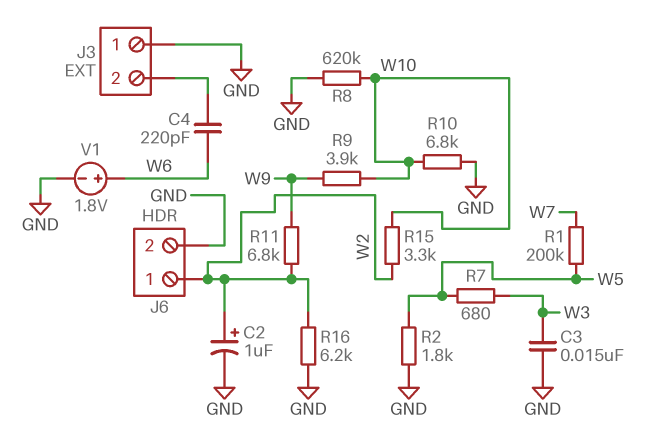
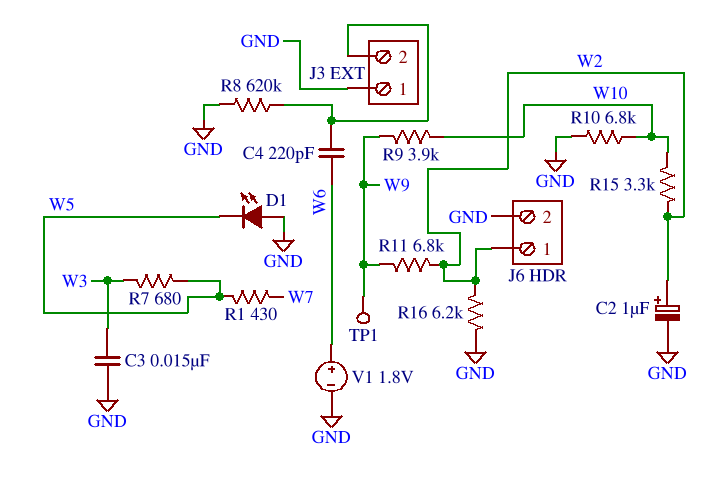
D1: none -> LED (A GND, K W5)
R1: 200k (W5, W7) -> 430 (W5, W7)
R2: 1.8k (GND, W5) -> none
R8: 620k (GND, W10) -> 620k (GND, J3/2)
TP1: none -> test point (W9)

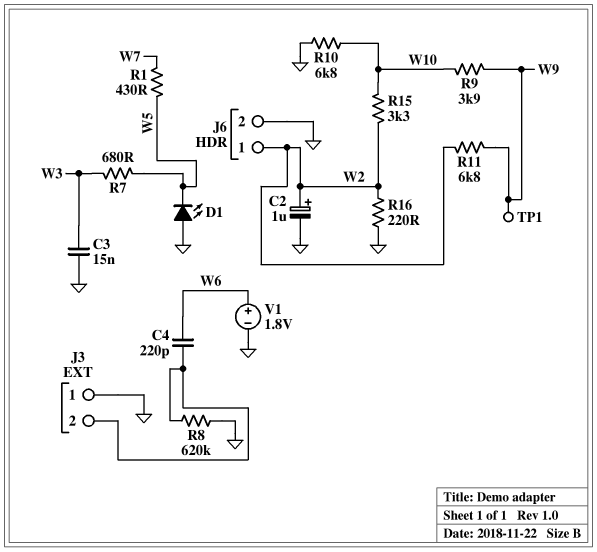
R16: 6.2k (GND, W2) -> 220 (GND, W2)

